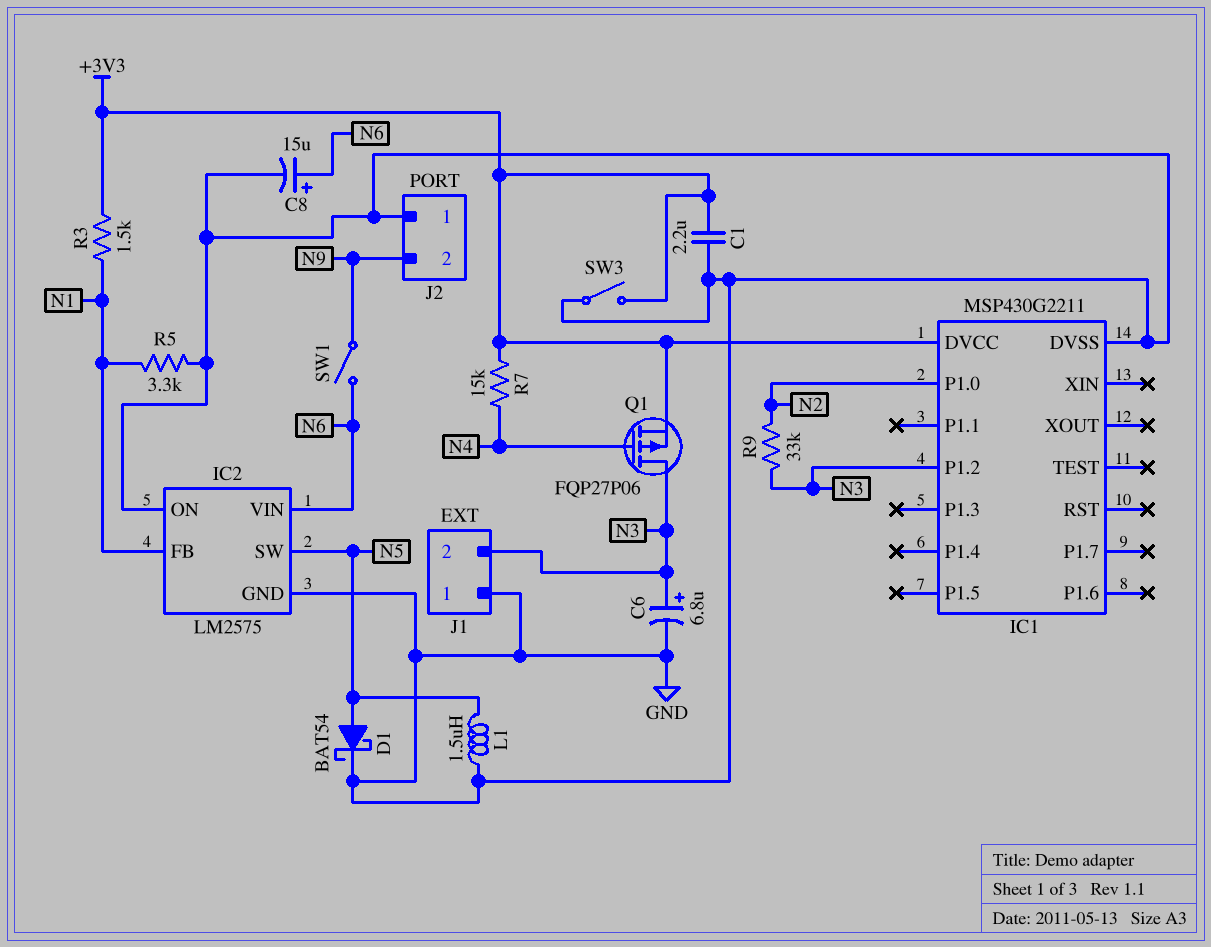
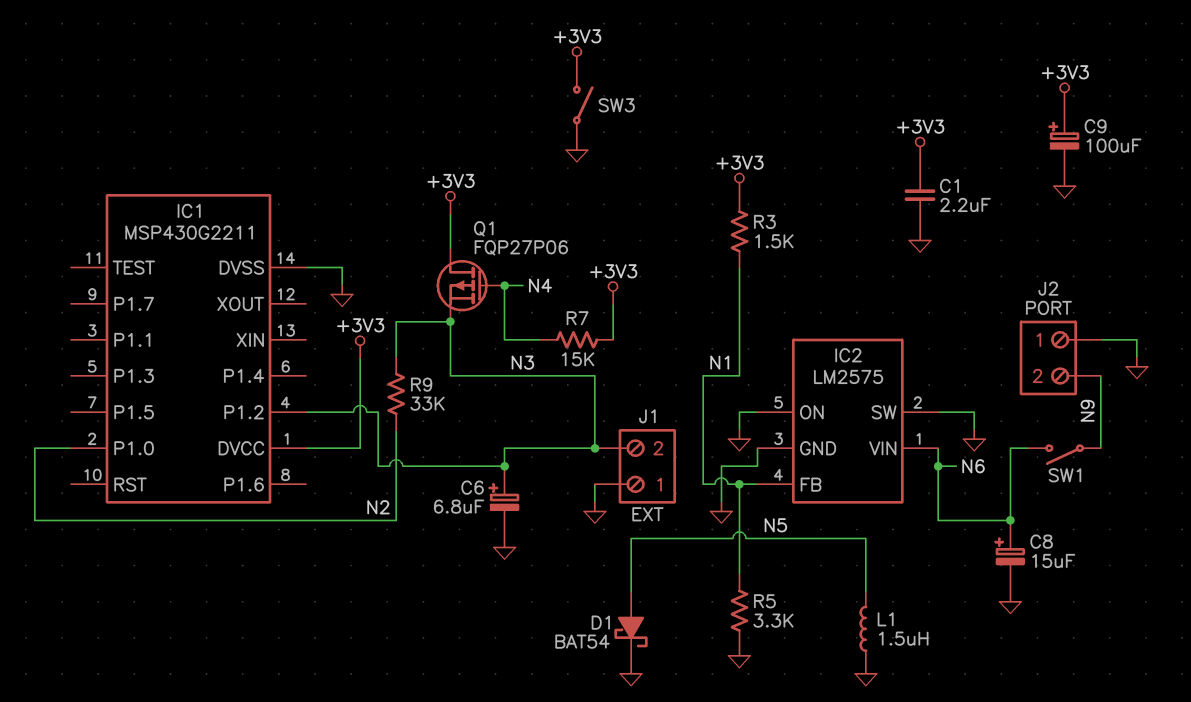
C9: none -> 100uF (plus +3V3, minus GND)
IC2 pin SW: N5 -> GND
Q1: PMOS FQP27P06 (G N4, D N3, S +3V3) -> PMOS FQP27P06 (G N4, D +3V3, S N3)

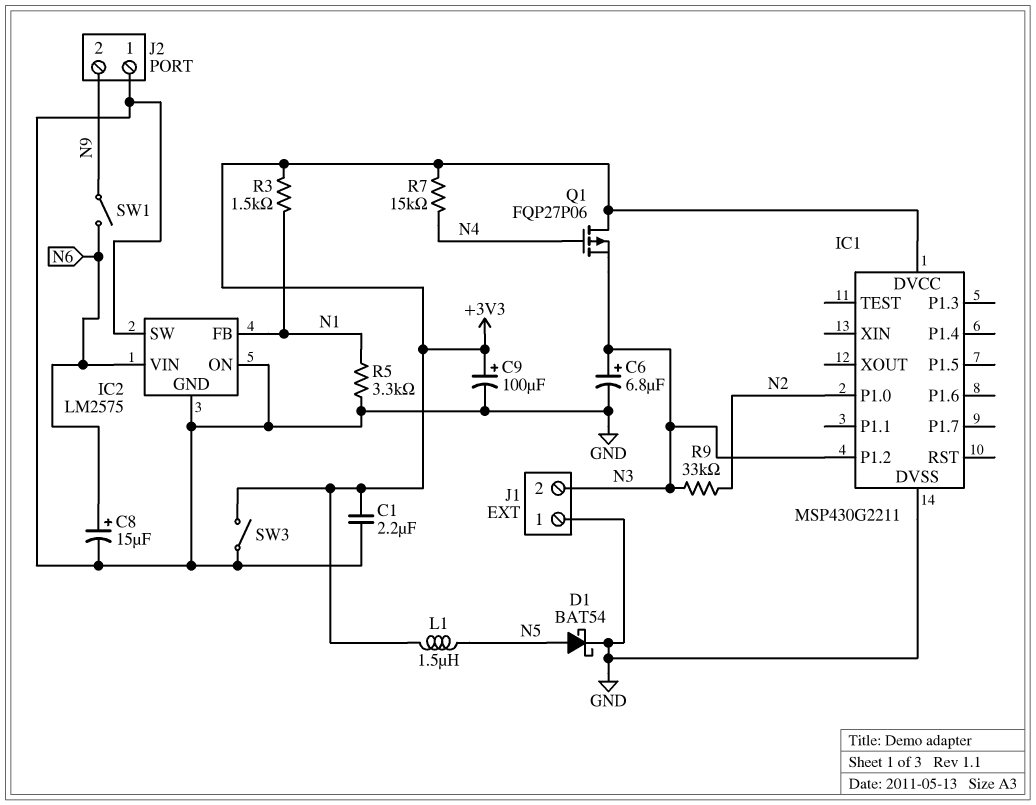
L1: 1.5uH (GND, N5) -> 1.5uH (+3V3, N5)

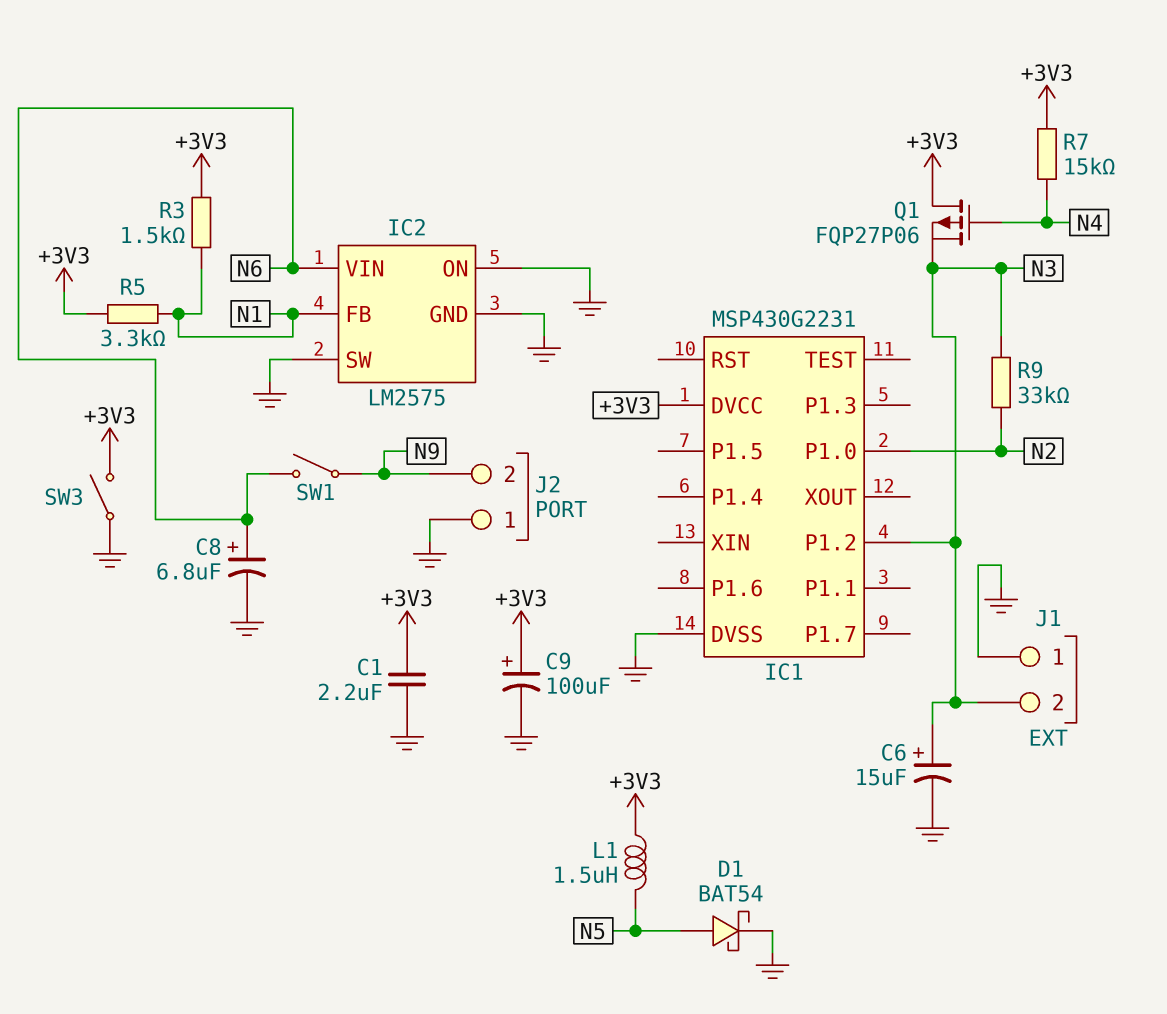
C6: 6.8uF (plus N3, minus GND) -> 15uF (plus N3, minus GND)
C8: 15uF (plus N6, minus GND) -> 6.8uF (plus N6, minus GND)
IC1: MSP430G2211 -> MSP430G2231
R5: 3.3k (GND, N1) -> 3.3k (+3V3, N1)

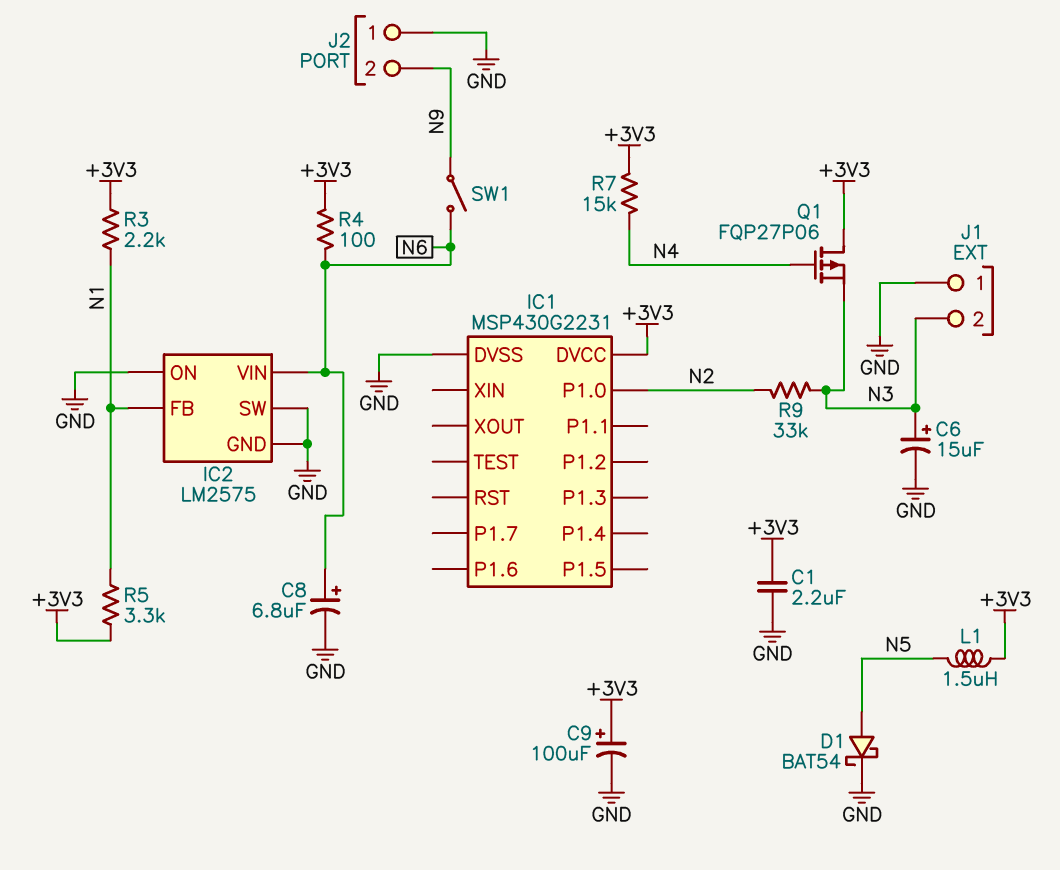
IC1 pin P1.2: N3 -> none
R3: 1.5k (+3V3, N1) -> 2.2k (+3V3, N1)
R4: none -> 100 (+3V3, N6)
SW3: switch (+3V3, GND) -> none

